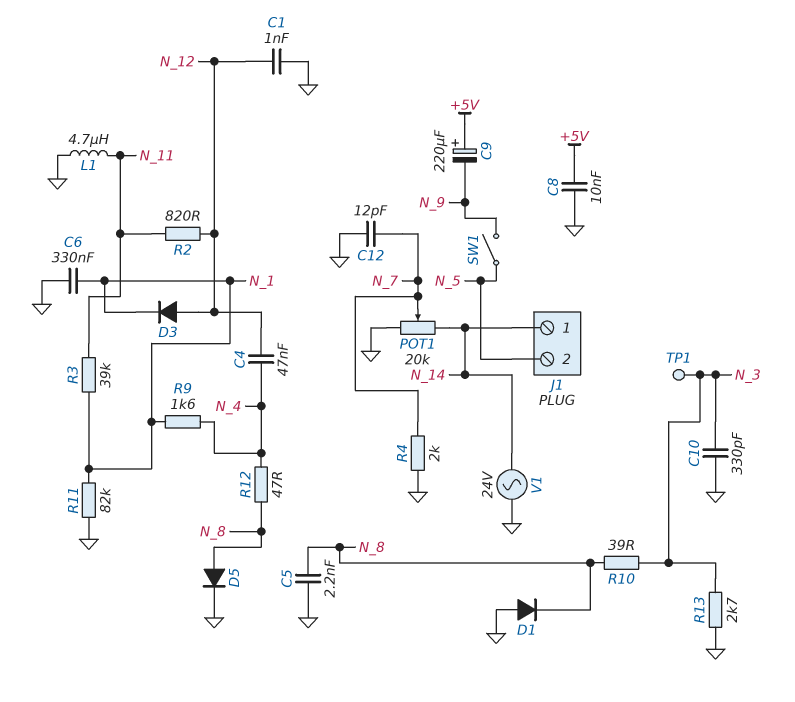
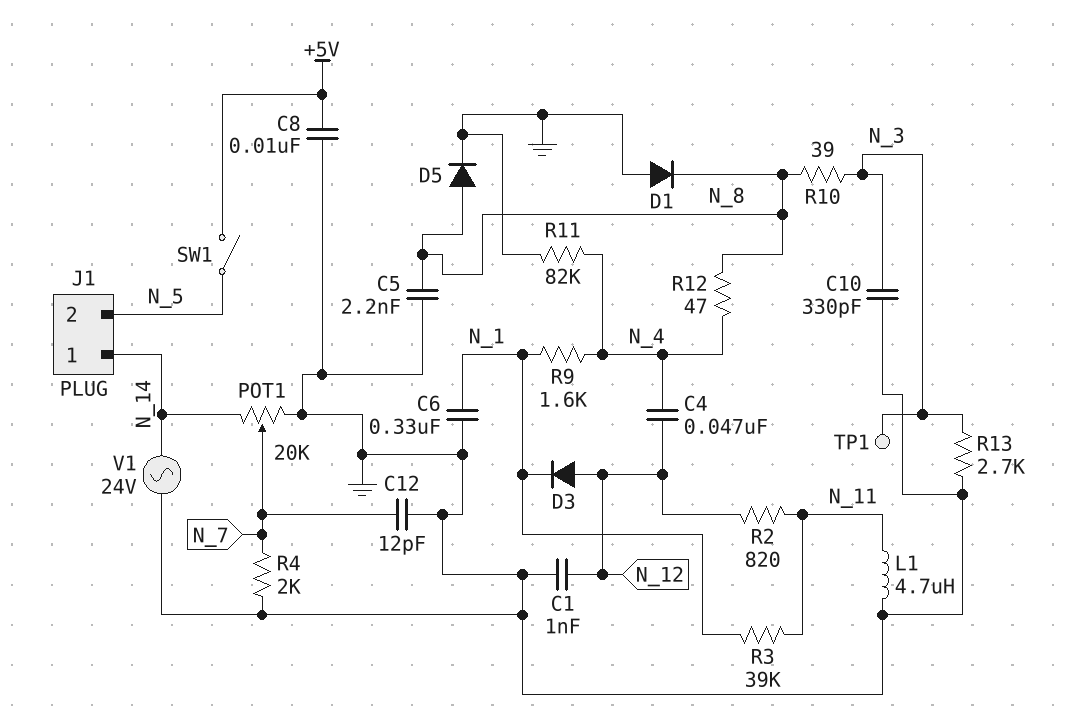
C9: 220uF (plus +5V, minus N_9) -> none
R11: 82k (GND, N_1) -> 82k (GND, N_4)
SW1: switch (N_5, N_9) -> switch (+5V, N_5)

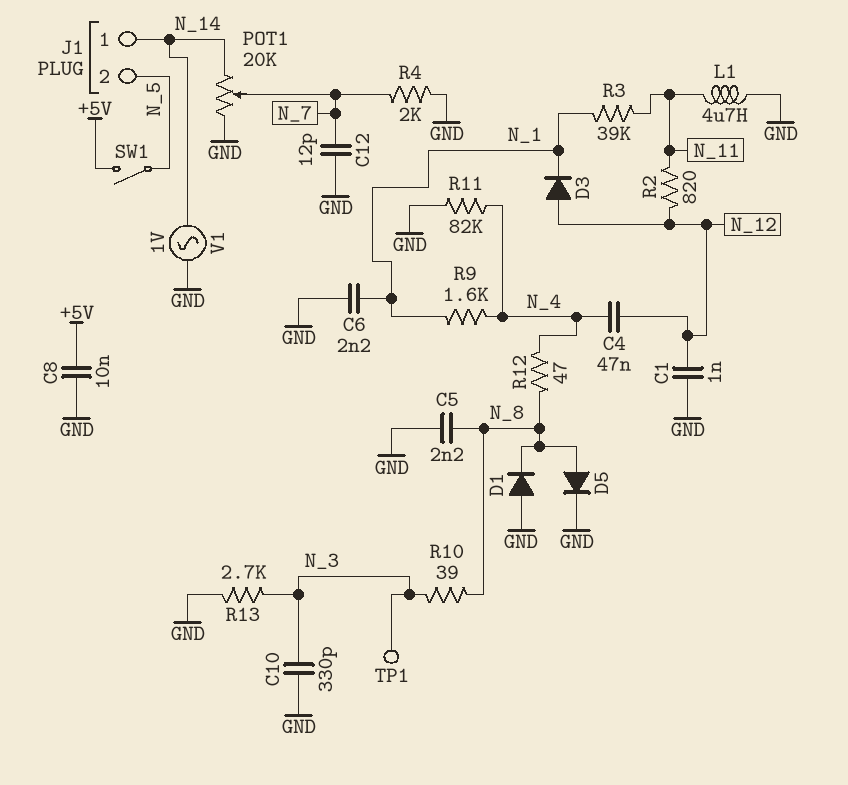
C6: 330nF (GND, N_1) -> 2.2nF (GND, N_1)
V1: AC 24V (GND, N_14) -> AC 1V (GND, N_14)

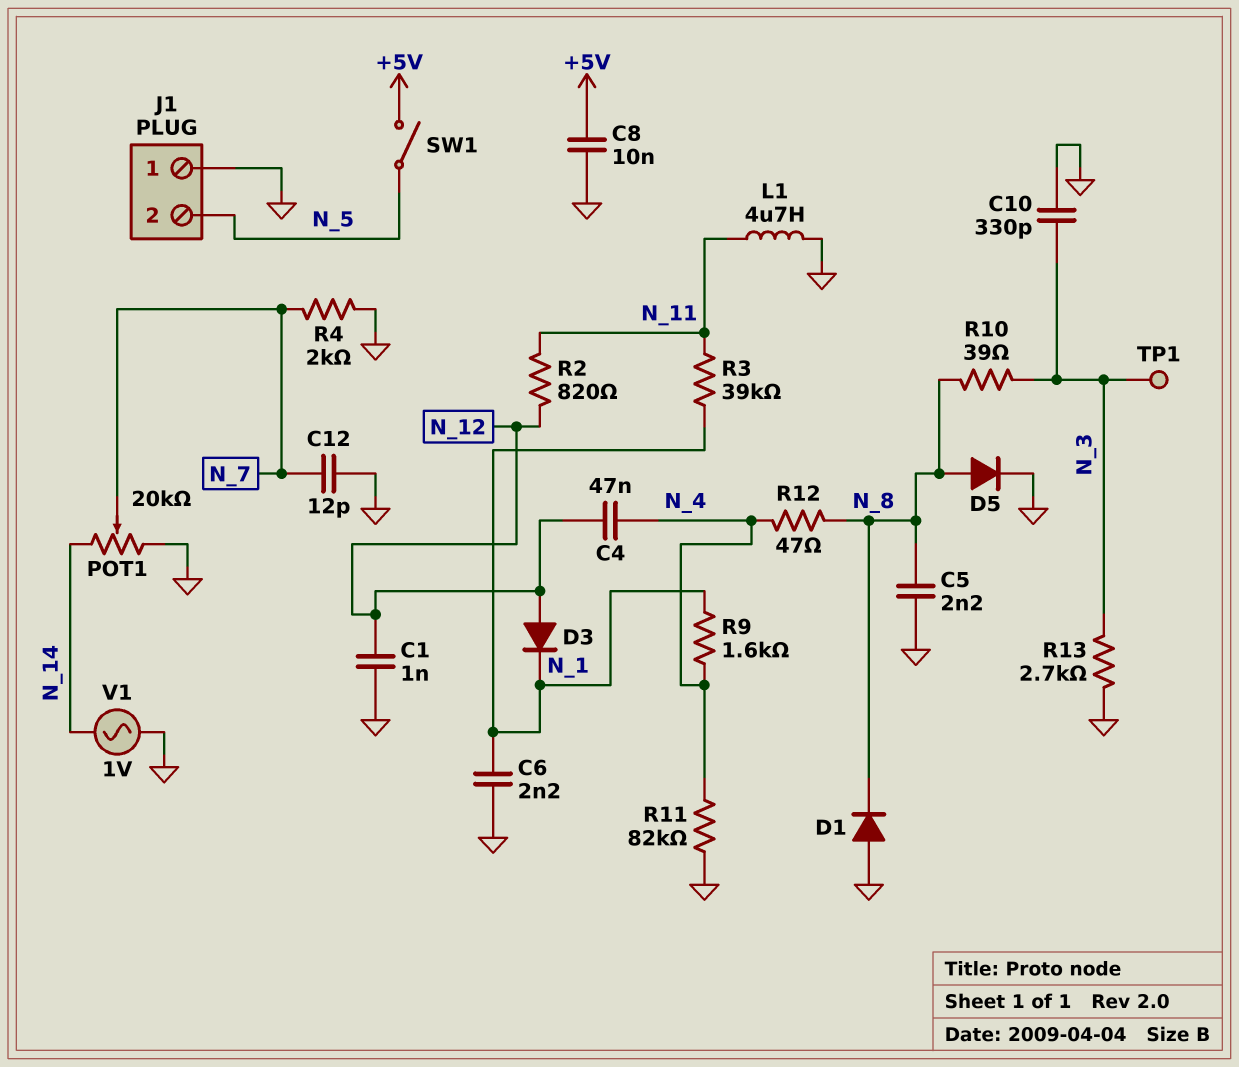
J1 pin 1: N_14 -> GND

